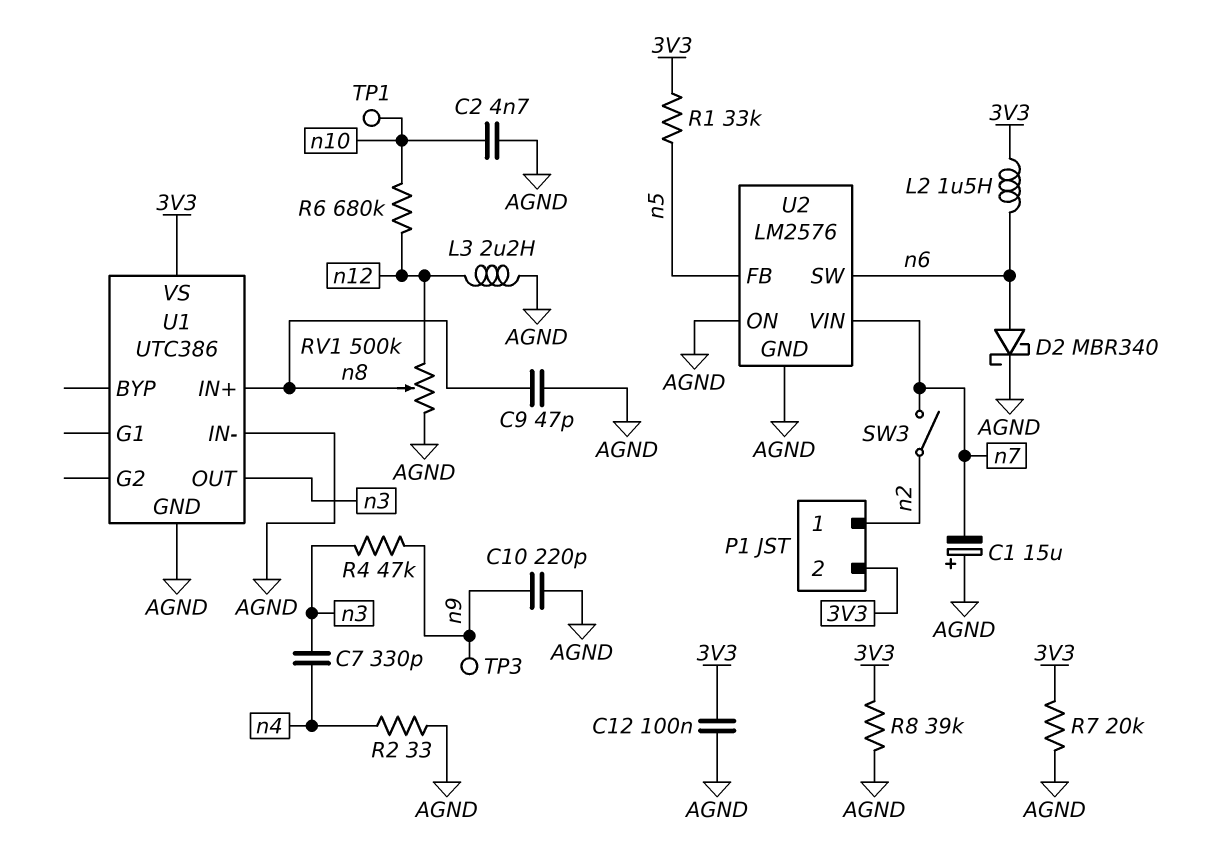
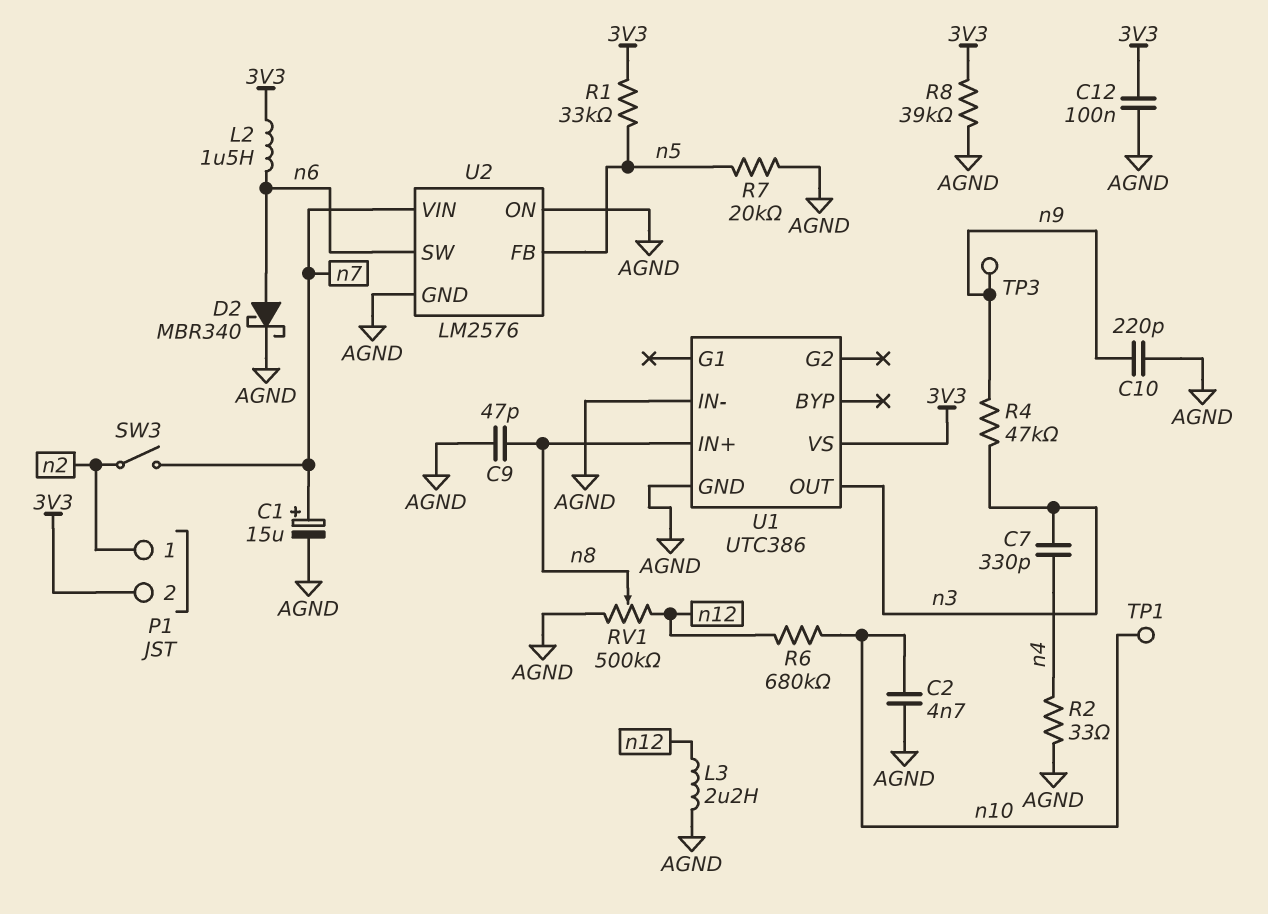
C1: 15uF (plus AGND, minus n7) -> 15uF (plus n7, minus AGND)
R7: 20k (3V3, AGND) -> 20k (AGND, n5)

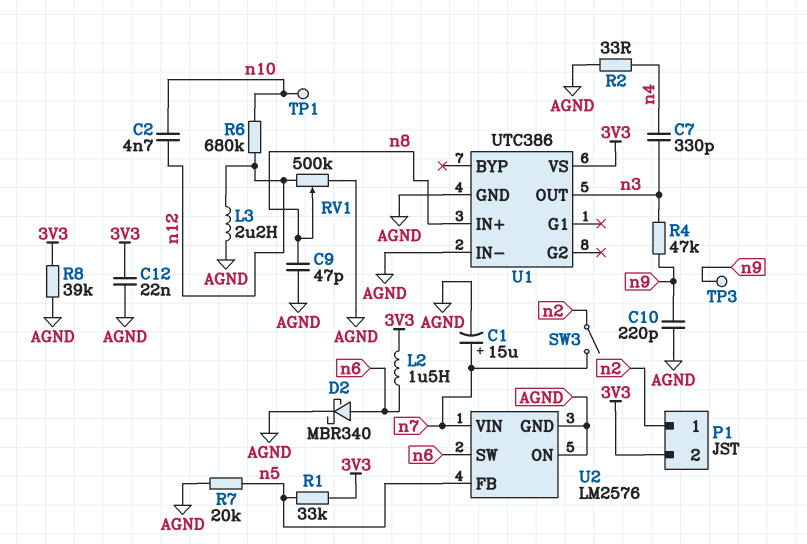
C2: 4.7nF (AGND, n10) -> 4.7nF (n10, n12)
C12: 100nF (3V3, AGND) -> 22nF (3V3, AGND)

